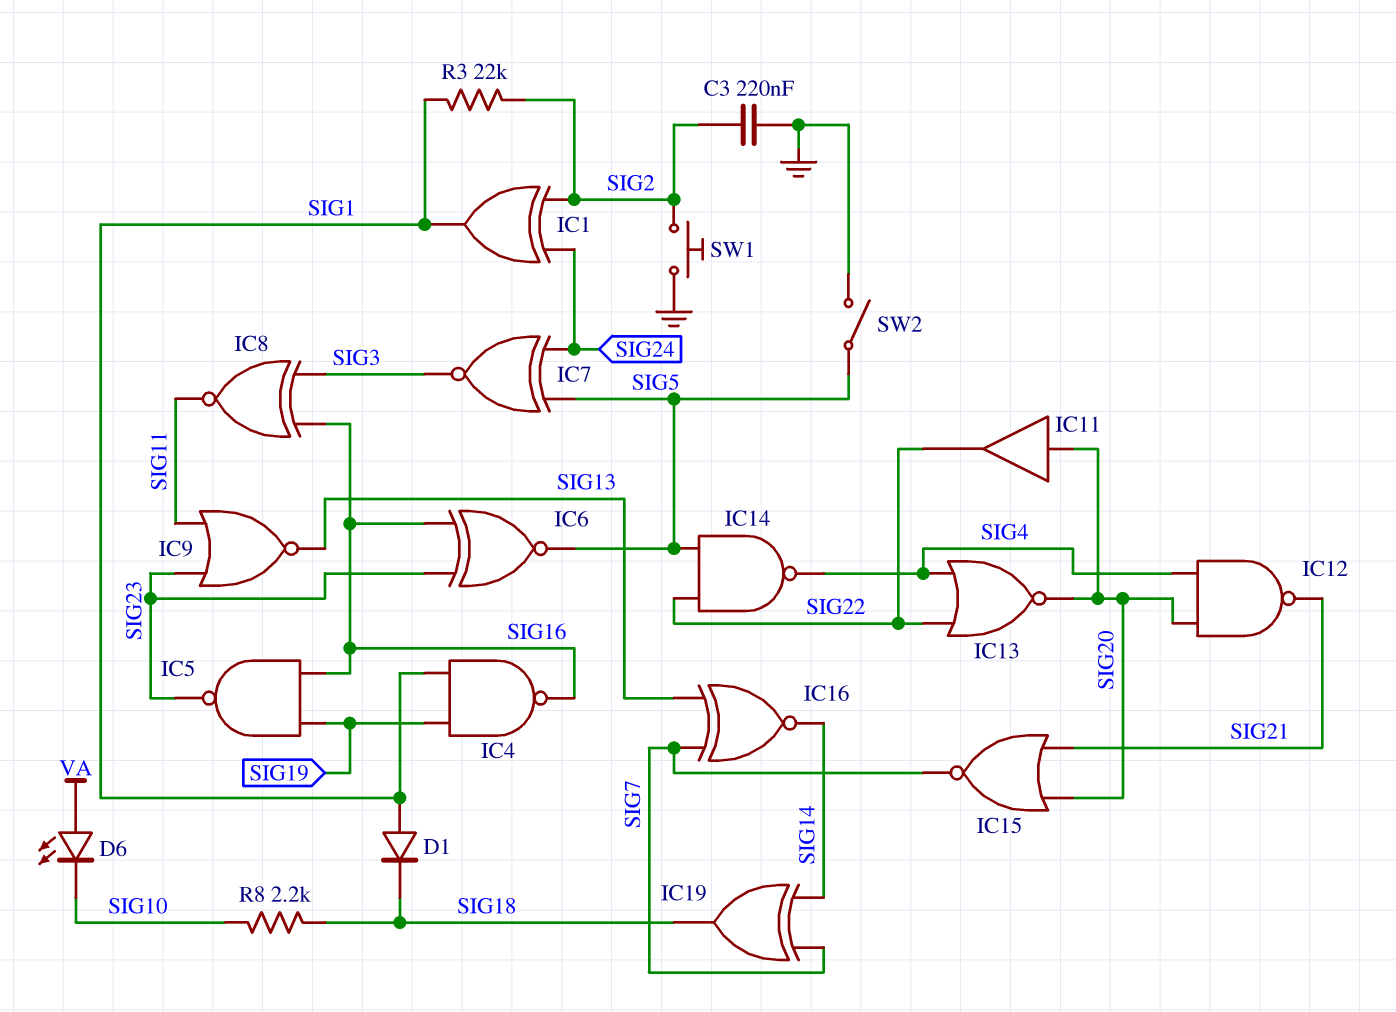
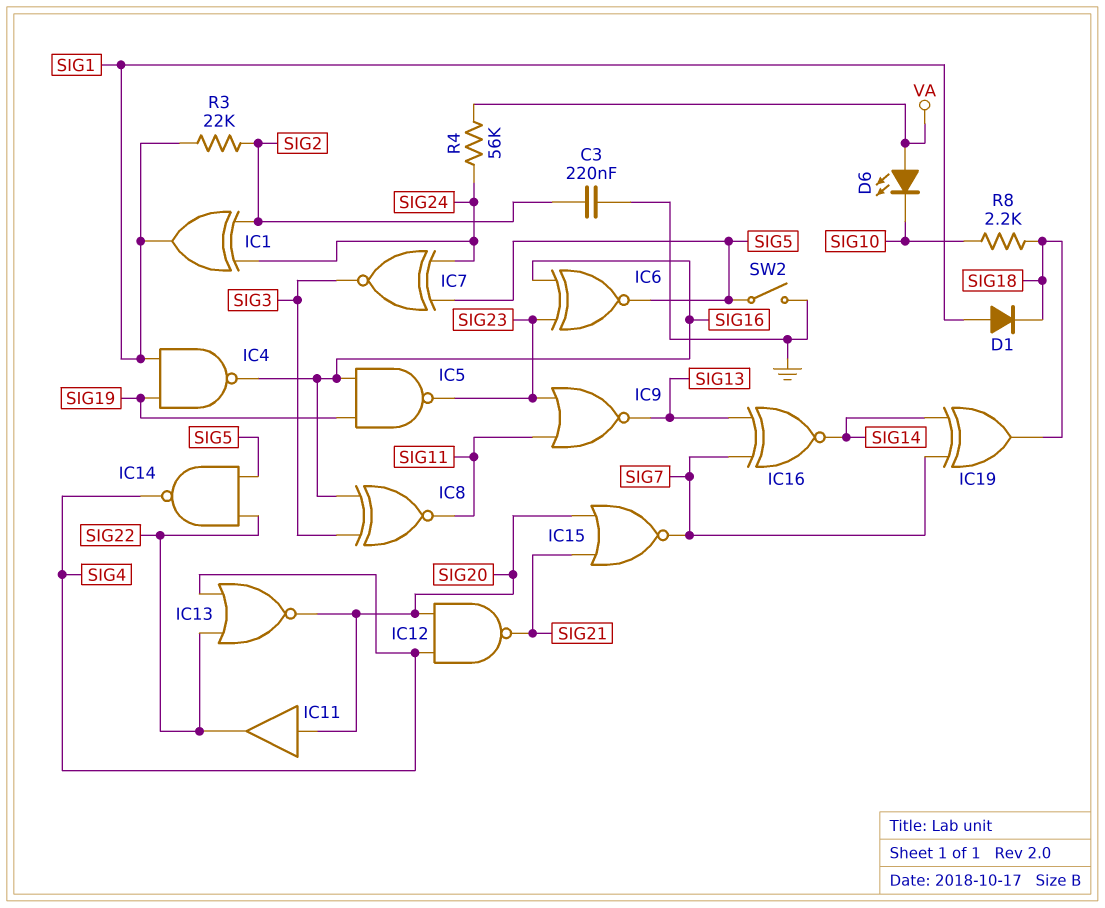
R4: none -> 56k (SIG24, VA)
SW1: button (GND, SIG2) -> none

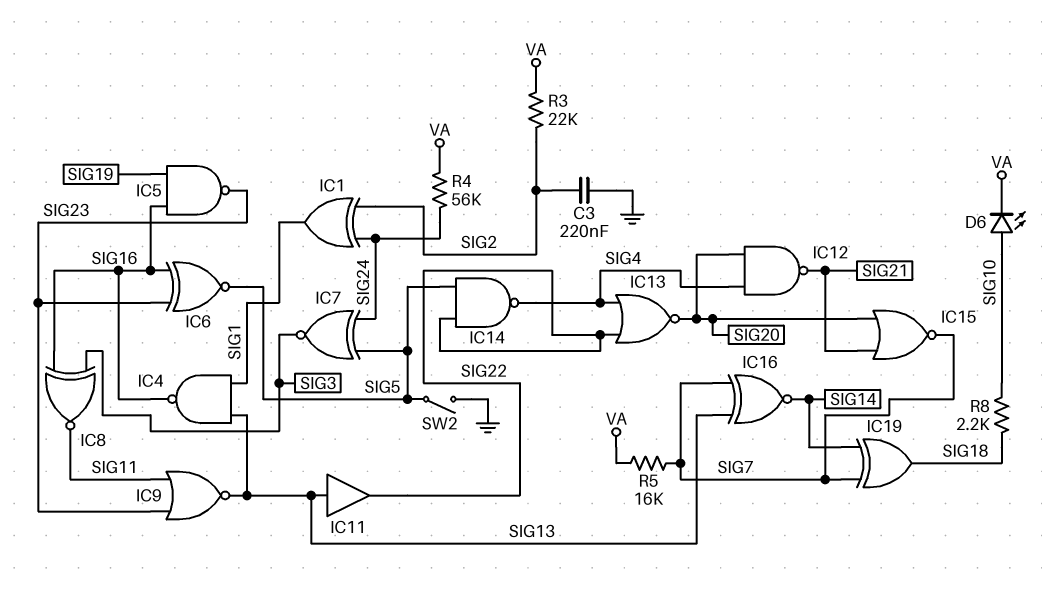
D1: diode (A SIG1, K SIG18) -> none
D6: LED (A VA, K SIG10) -> LED (A SIG10, K VA)
IC4: NAND (in SIG1, in SIG19, out SIG16) -> NAND (in SIG1, in SIG13, out SIG16)
IC11: buffer (in SIG20, out SIG22) -> buffer (in SIG13, out SIG22)
R3: 22k (SIG1, SIG2) -> 22k (SIG2, VA)
R5: none -> 16k (SIG7, VA)

